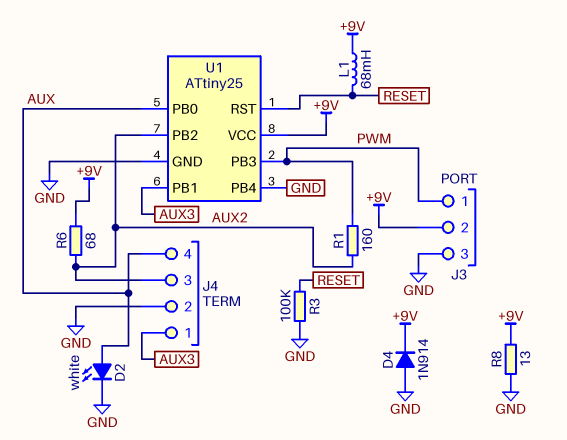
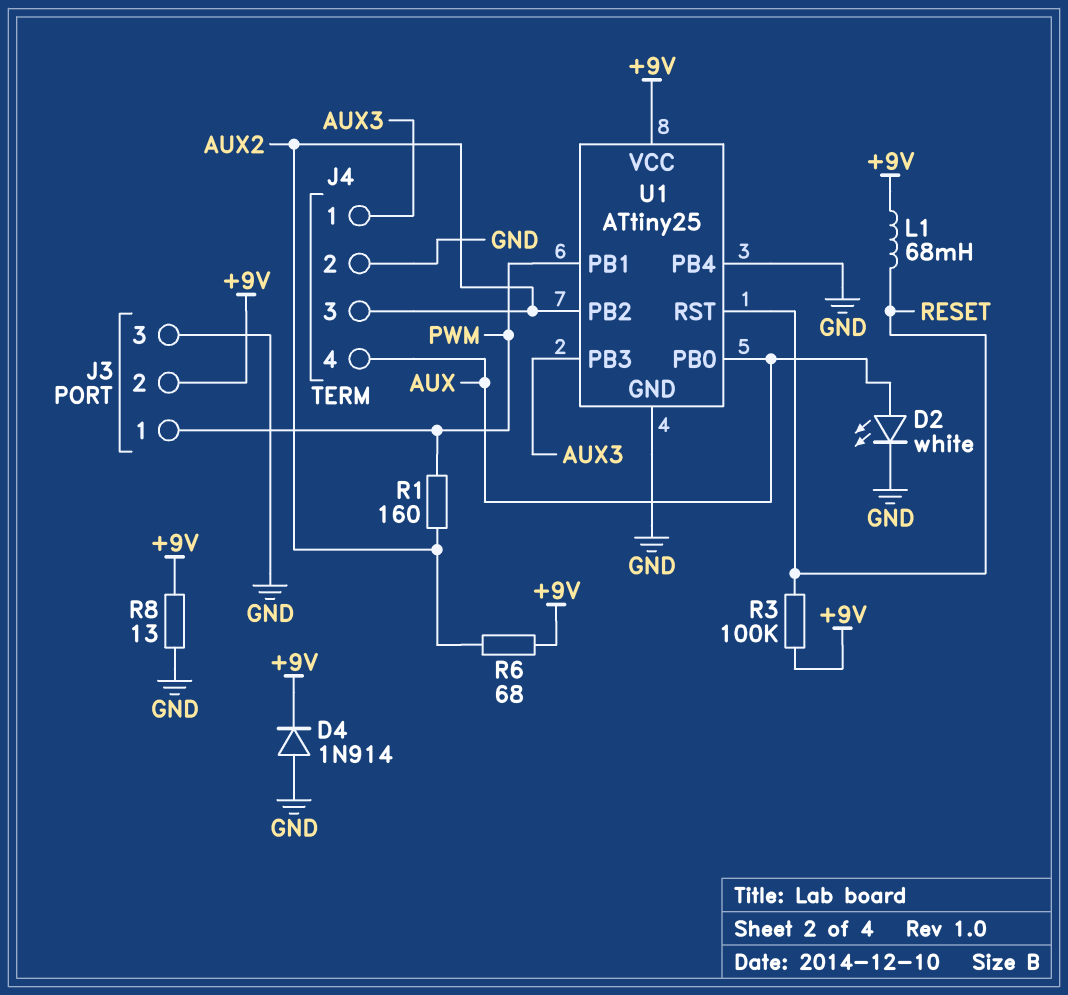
R3: 100k (GND, RESET) -> 100k (+9V, RESET)
U1 pin PB1: AUX3 -> PWM
U1 pin PB3: PWM -> AUX3

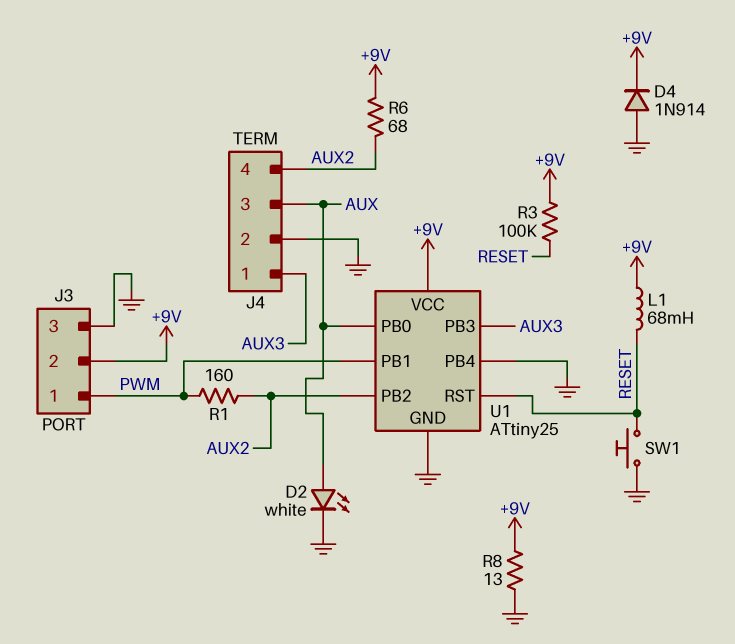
J4 pin 3: AUX2 -> AUX
J4 pin 4: AUX -> AUX2
SW1: none -> button (GND, RESET)

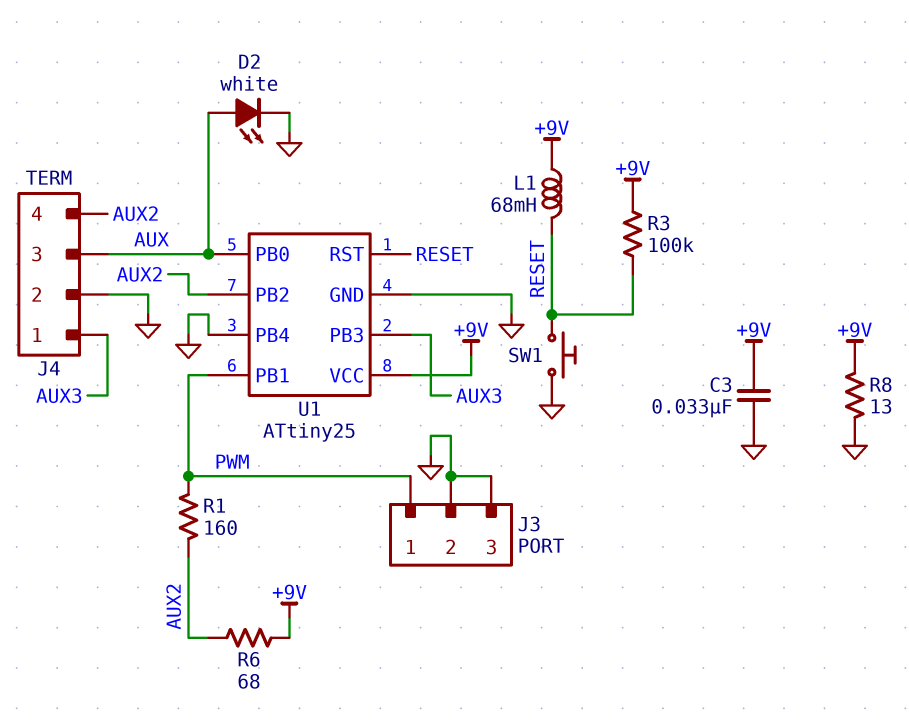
C3: none -> 33nF (+9V, GND)
D4: diode 1N914 (A GND, K +9V) -> none
J3 pin 2: +9V -> GND

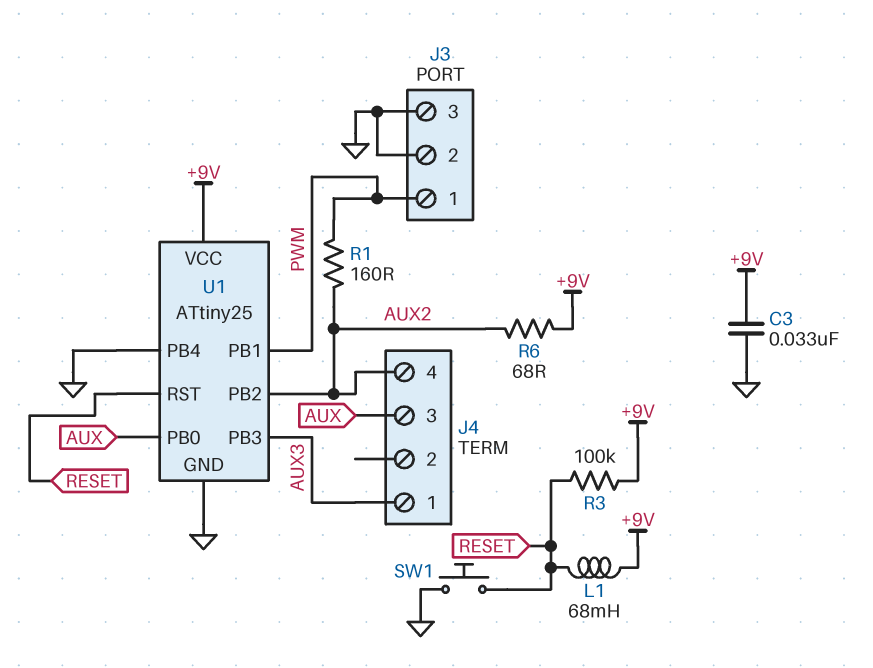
D2: LED white (A AUX, K GND) -> none
J4 pin 2: GND -> none
R8: 13 (+9V, GND) -> none

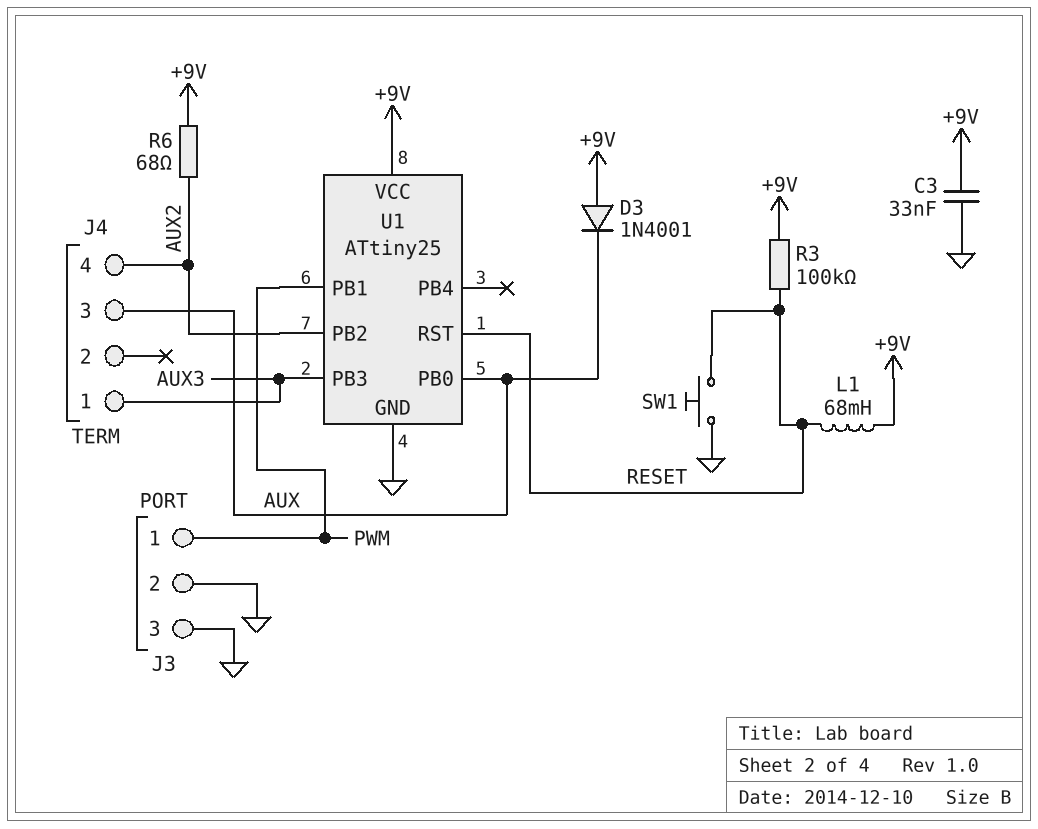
D3: none -> diode 1N4001 (A +9V, K AUX)
R1: 160 (AUX2, PWM) -> none
U1 pin PB4: GND -> none

